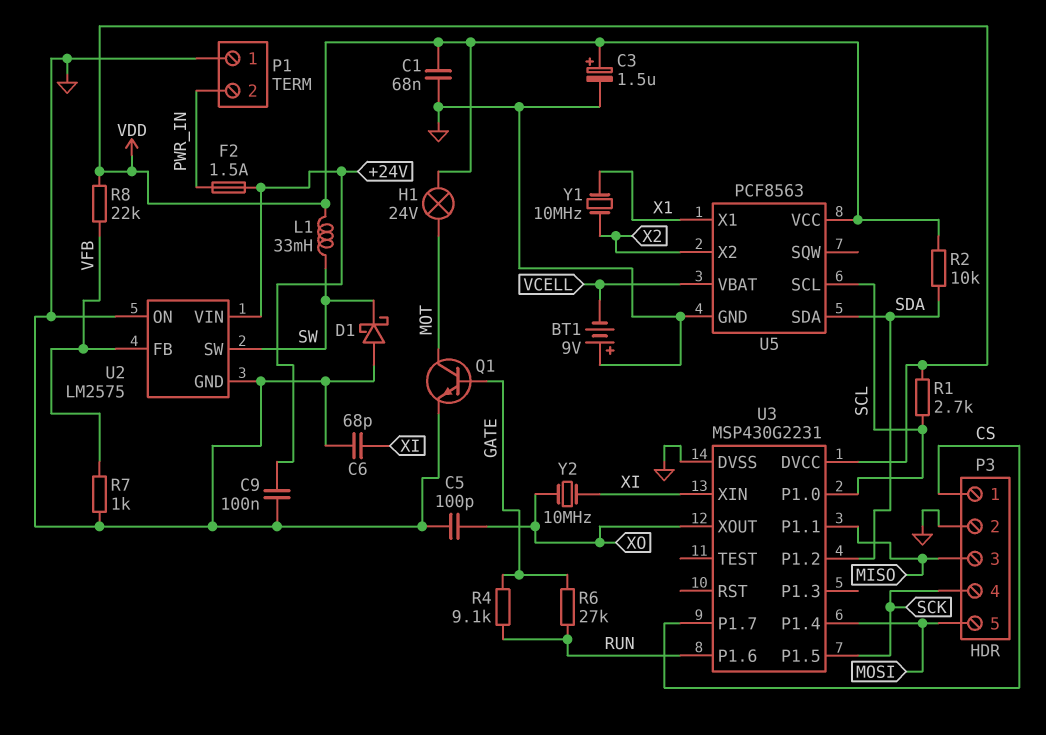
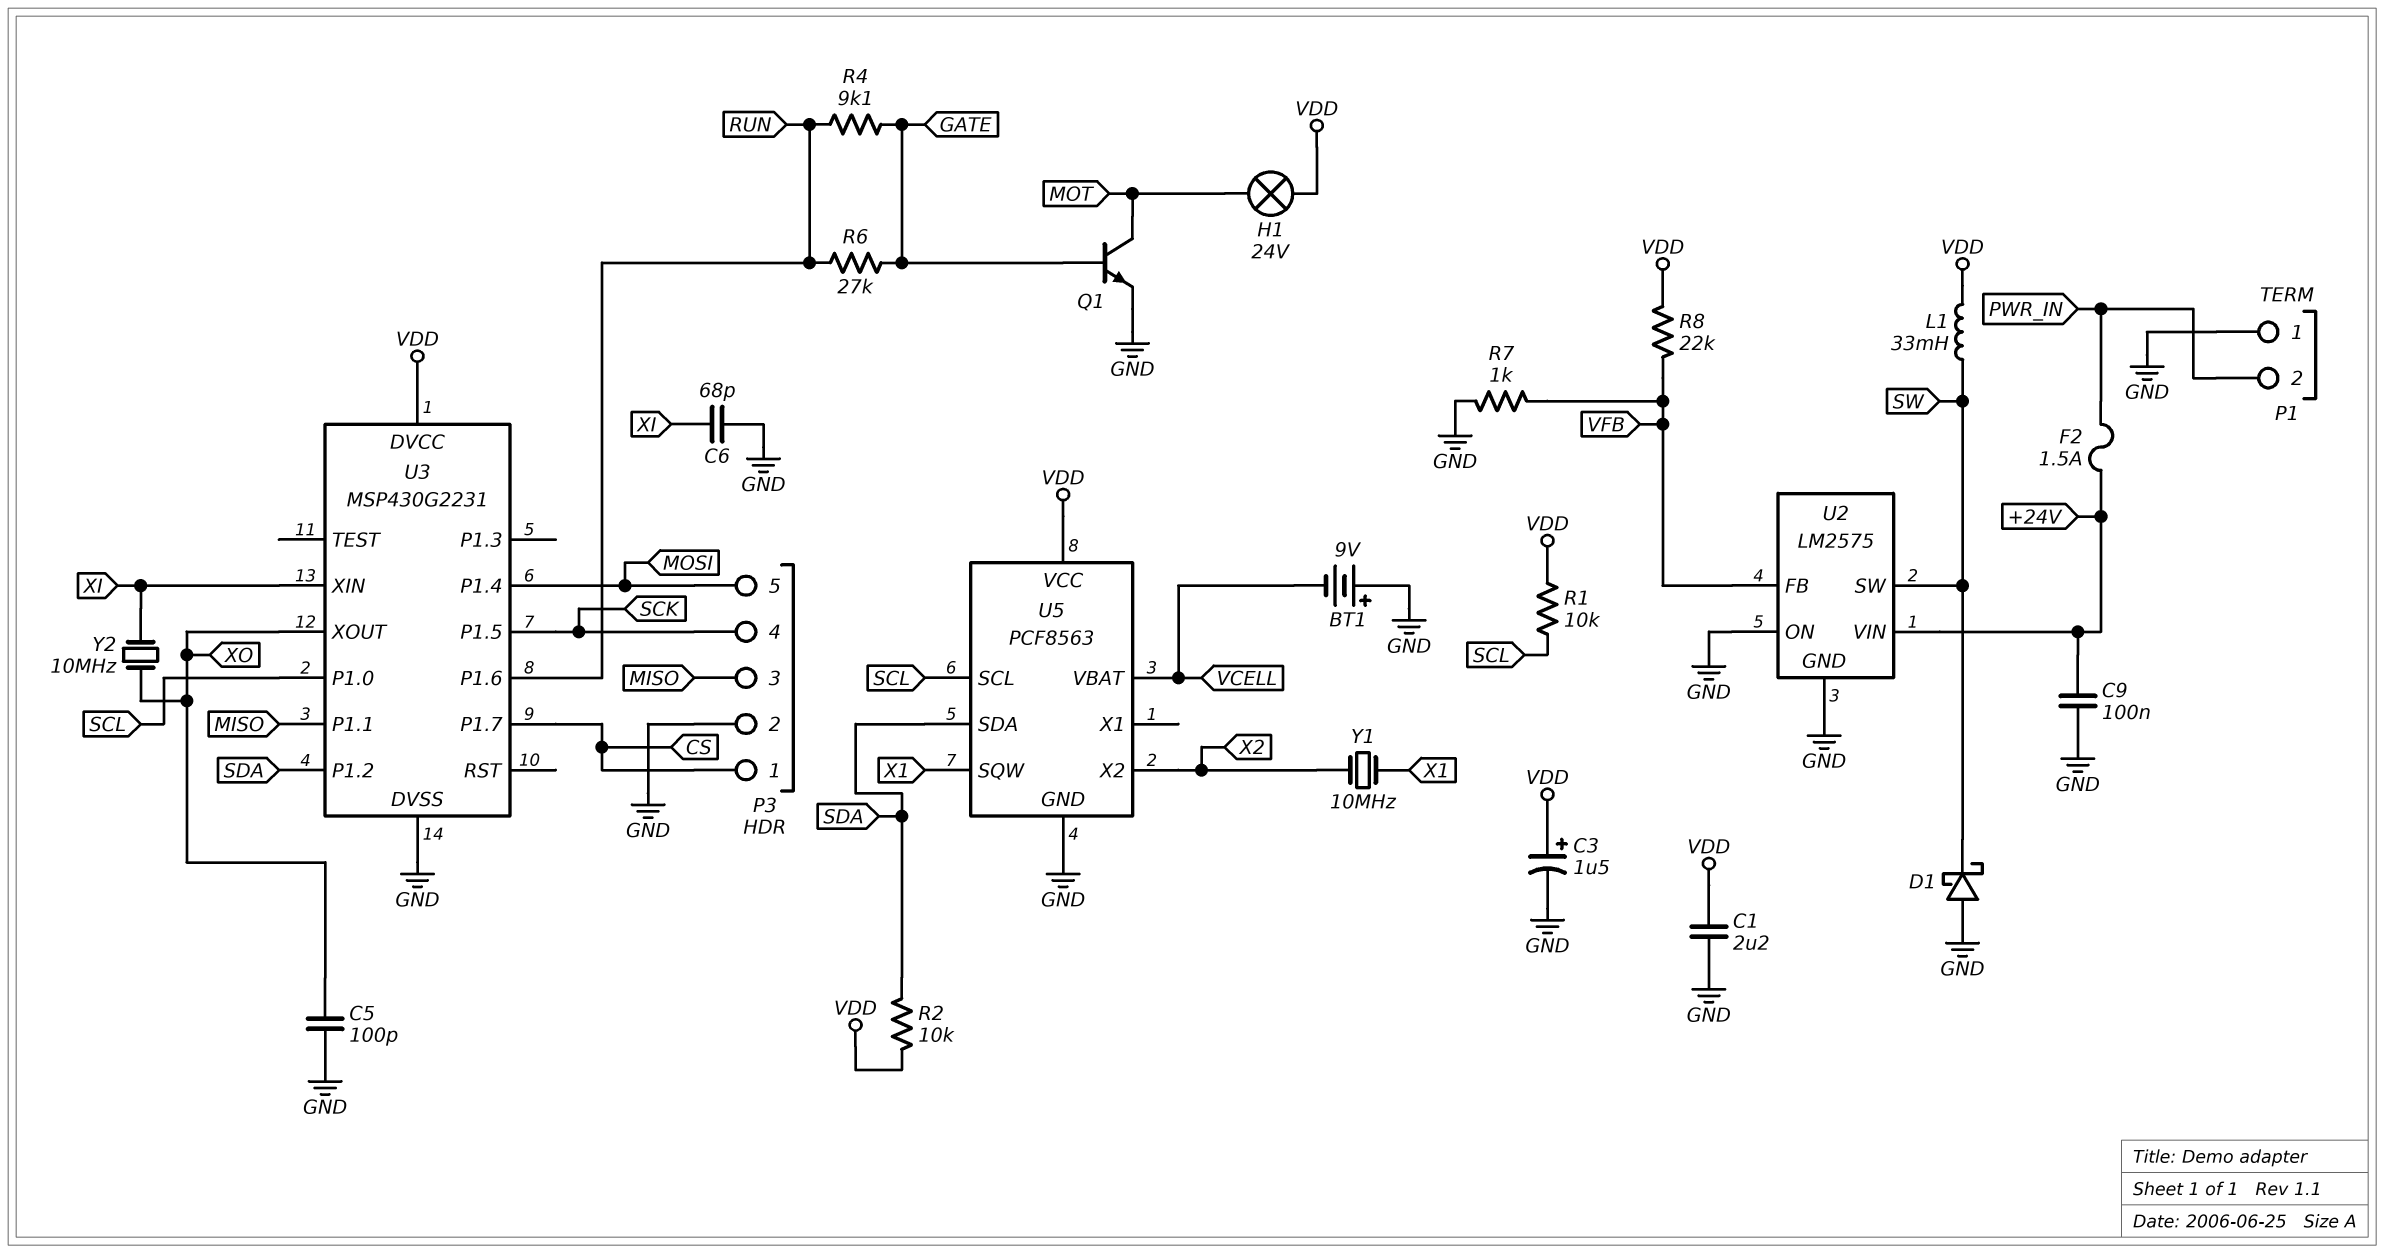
C1: 68nF (GND, VDD) -> 2.2uF (GND, VDD)
R1: 2.7k (SCL, VDD) -> 10k (SCL, VDD)
U5 pin SQW: none -> X1
U5 pin X1: X1 -> none

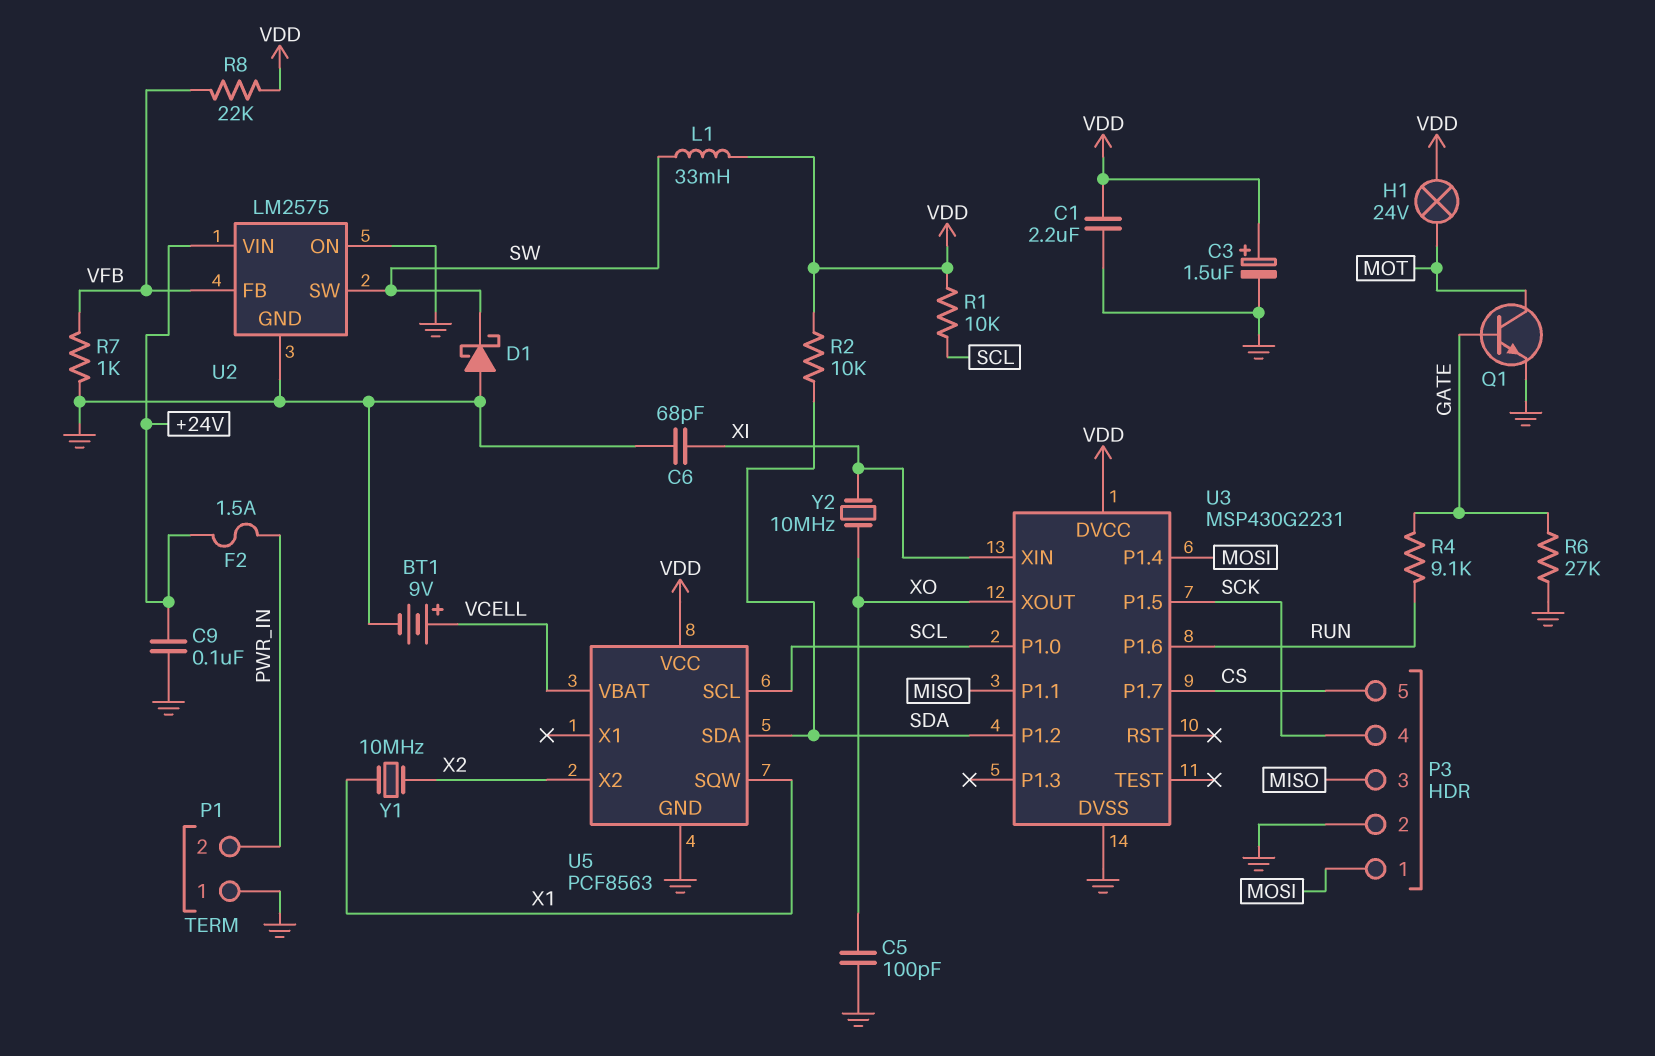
BT1: 9V (plus GND, minus VCELL) -> 9V (plus VCELL, minus GND)
P3 pin 1: CS -> MOSI
P3 pin 5: MOSI -> CS
R6: 27k (GATE, RUN) -> 27k (GATE, GND)

